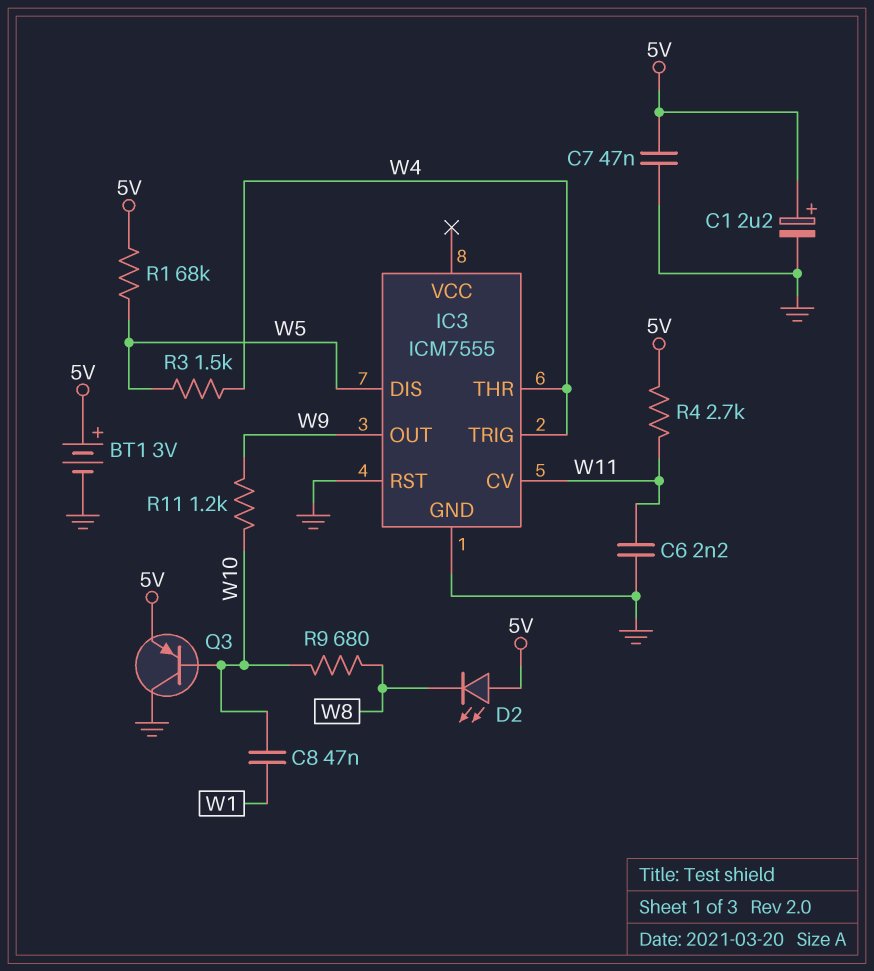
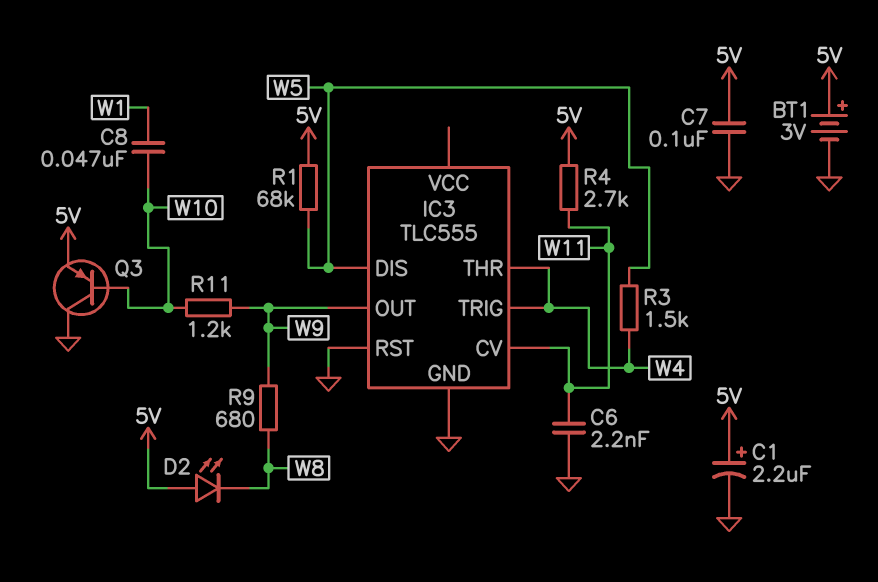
C7: 47nF (5V, GND) -> 100nF (5V, GND)
IC3: ICM7555 -> TLC555
R9: 680 (W8, W10) -> 680 (W8, W9)

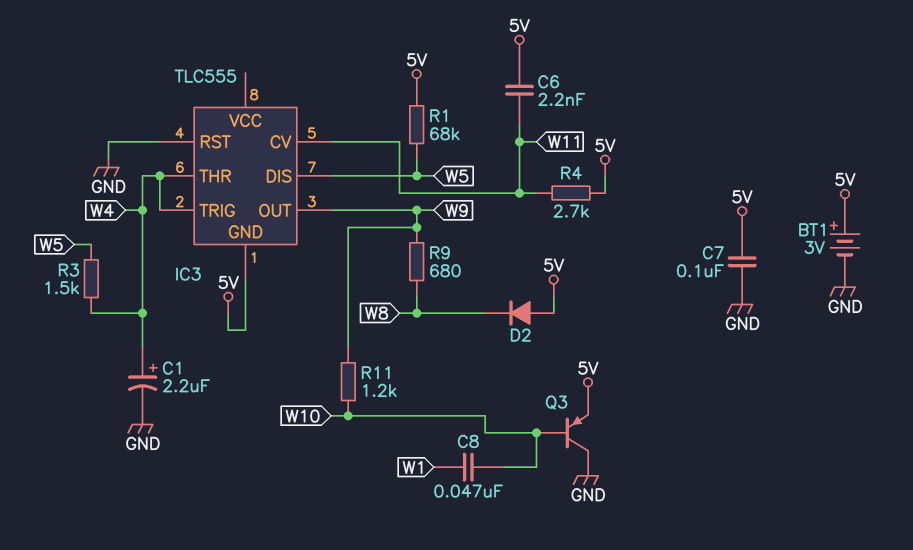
C1: 2.2uF (plus 5V, minus GND) -> 2.2uF (plus W4, minus GND)
C6: 2.2nF (GND, W11) -> 2.2nF (5V, W11)
D2: LED (A 5V, K W8) -> diode (A 5V, K W8)
IC3 pin GND: GND -> 5V

